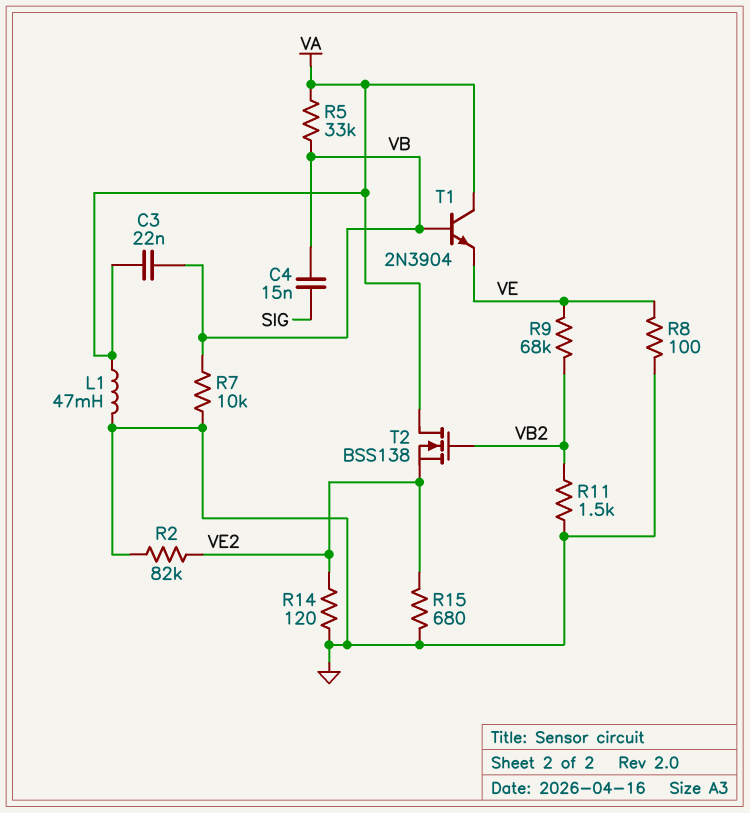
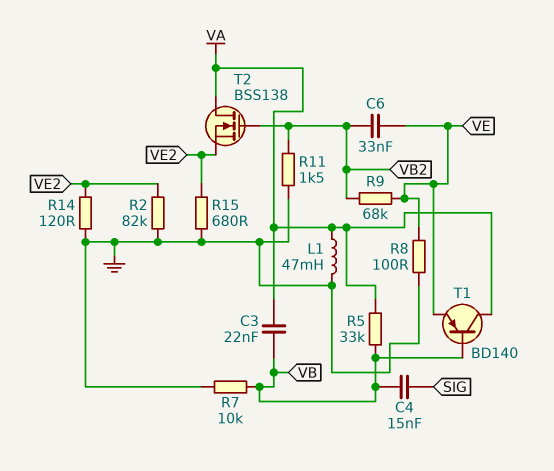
C6: none -> 33nF (VB2, VE)
T1: NPN 2N3904 (B VB, C VA, E VE) -> PNP BD140 (B VB, C VA, E VE)

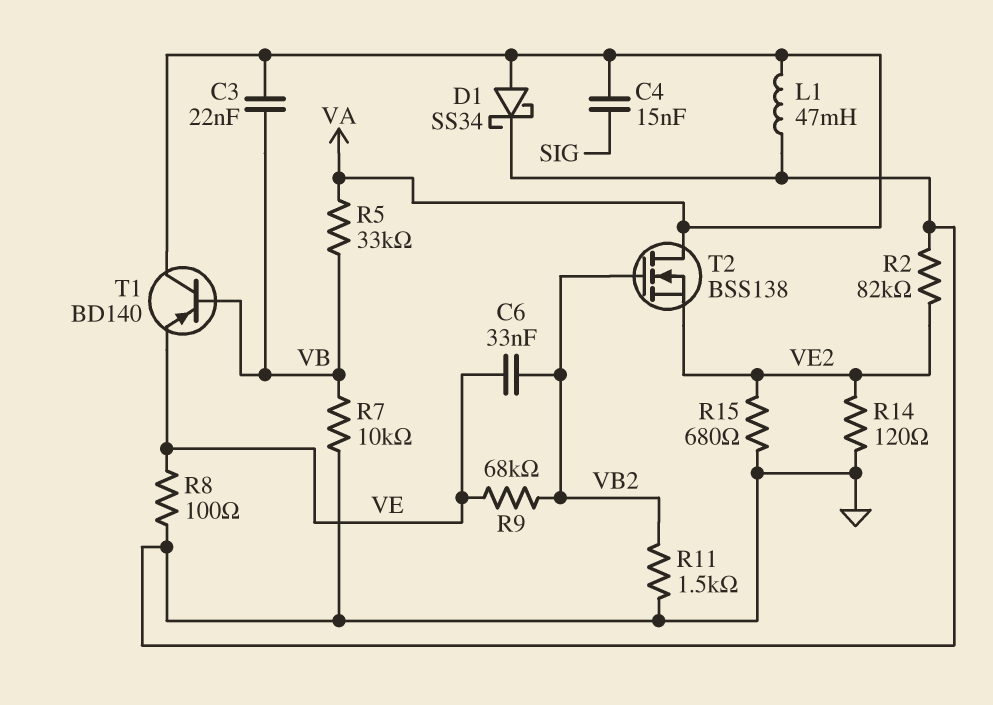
C4: 15nF (SIG, VB) -> 15nF (SIG, VA)
D1: none -> schottky SS34 (A VA, K GND)

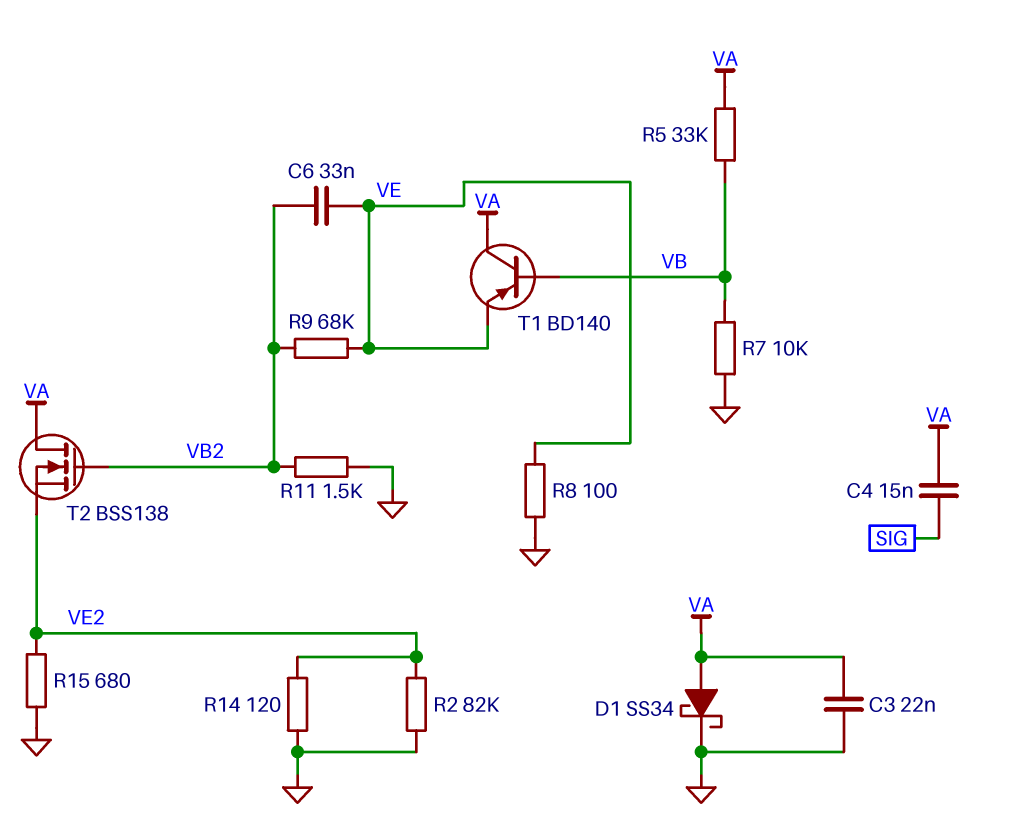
C3: 22nF (VA, VB) -> 22nF (GND, VA)
L1: 47mH (GND, VA) -> none

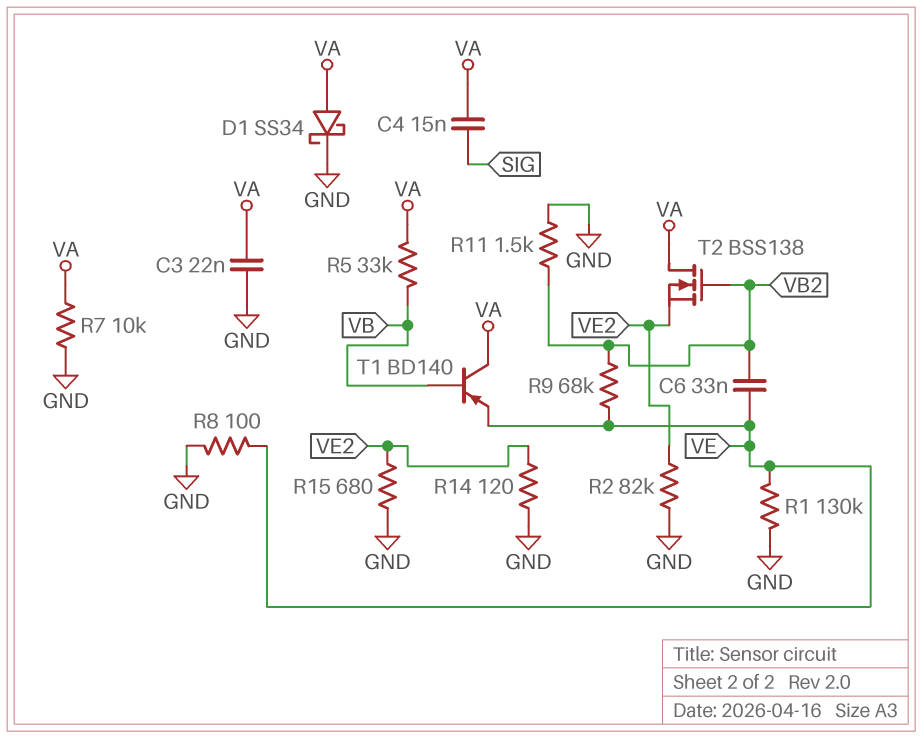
R1: none -> 130k (GND, VE)
R7: 10k (GND, VB) -> 10k (GND, VA)

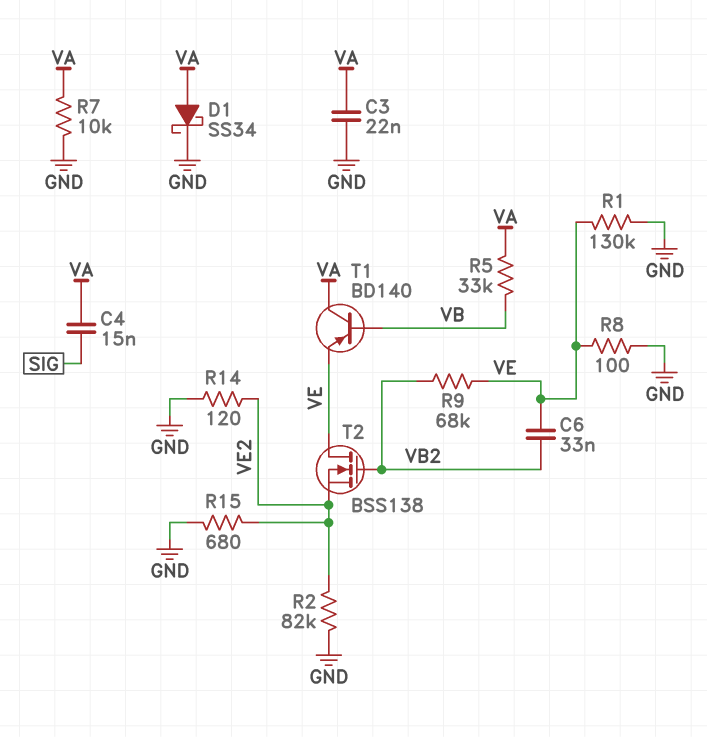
R11: 1.5k (GND, VB2) -> none
T2: NMOS BSS138 (G VB2, D VA, S VE2) -> NMOS BSS138 (G VB2, D VE, S VE2)

